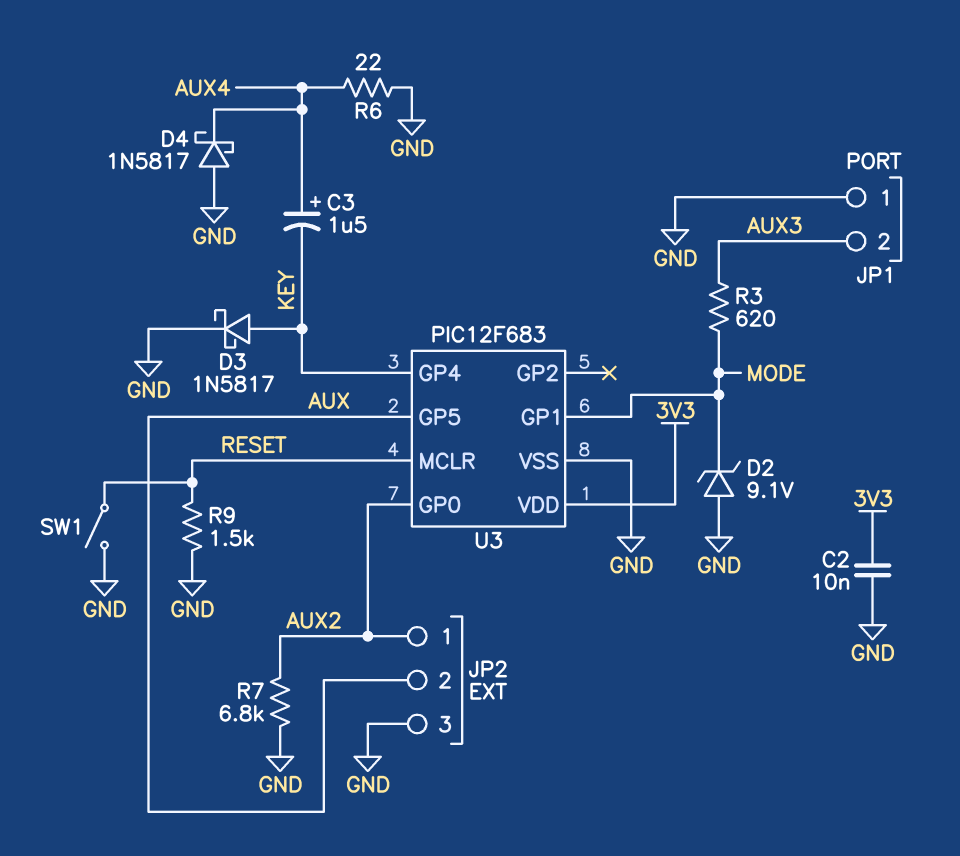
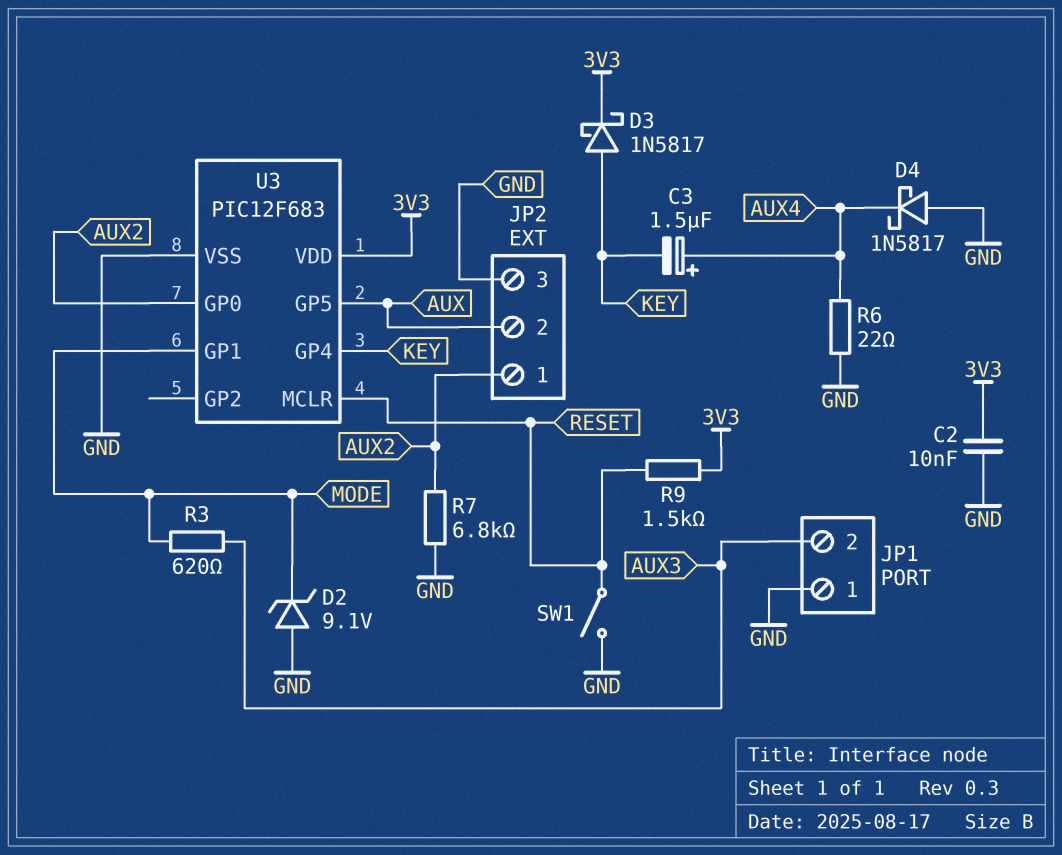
D3: schottky 1N5817 (A KEY, K GND) -> schottky 1N5817 (A KEY, K 3V3)
R9: 1.5k (GND, RESET) -> 1.5k (3V3, RESET)

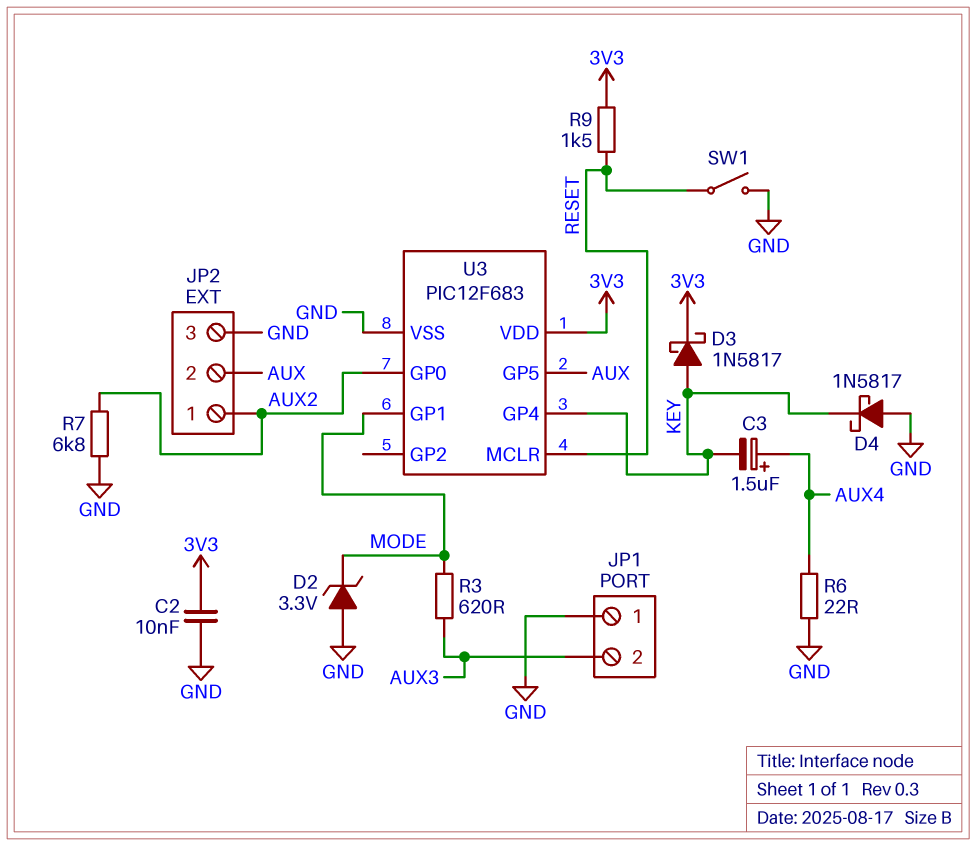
D2: zener 9.1V (A GND, K MODE) -> zener 3.3V (A GND, K MODE)
D4: schottky 1N5817 (A GND, K AUX4) -> schottky 1N5817 (A GND, K KEY)

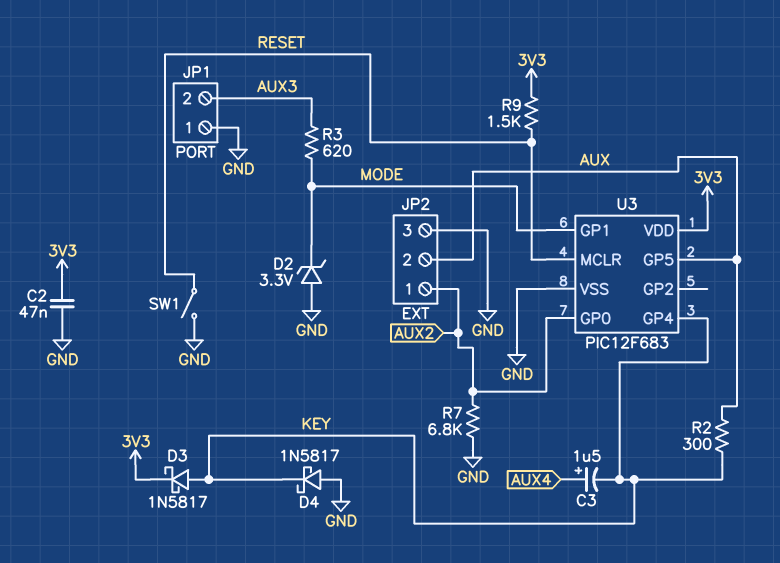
C2: 10nF (3V3, GND) -> 47nF (3V3, GND)
R2: none -> 300 (AUX, KEY)
R6: 22 (AUX4, GND) -> none

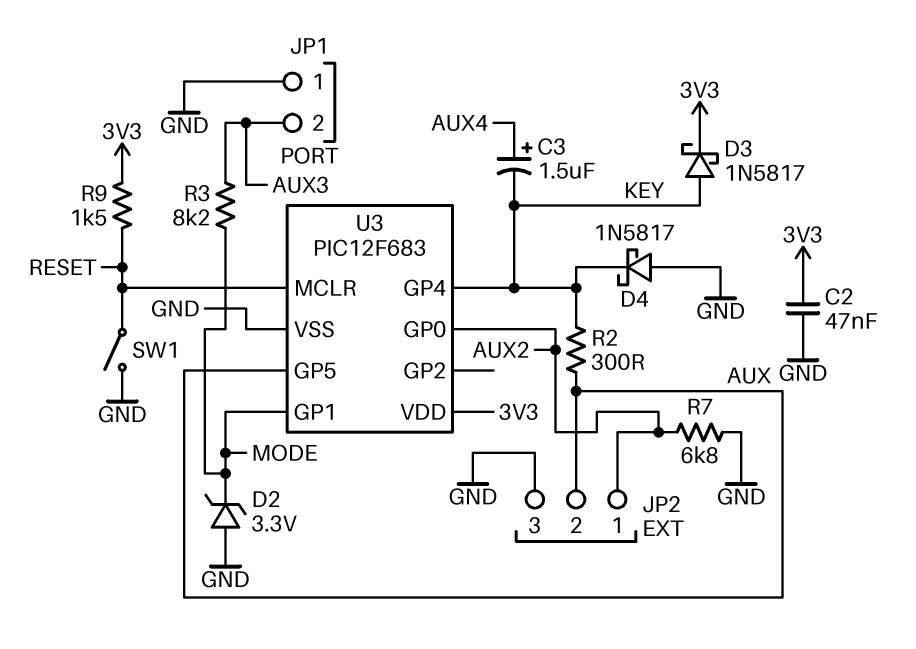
R3: 620 (AUX3, MODE) -> 8.2k (AUX3, MODE)

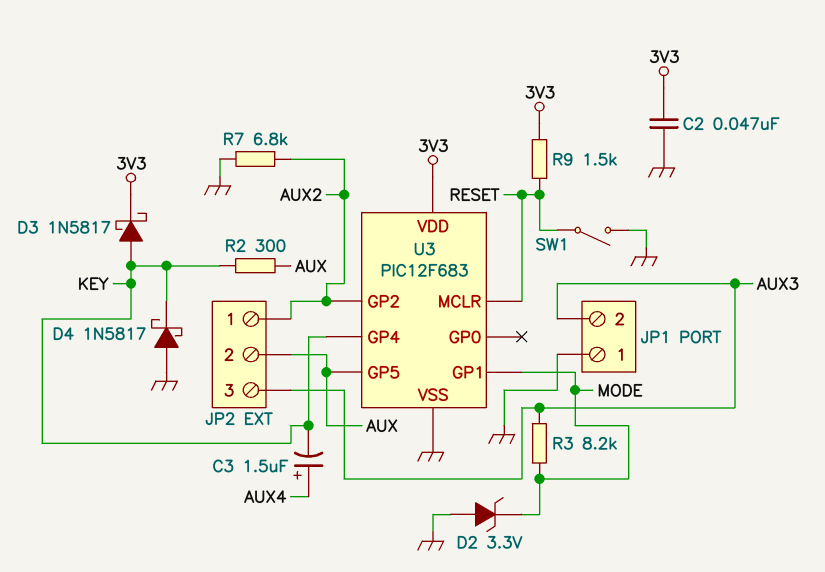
JP2 pin 3: GND -> AUX3
U3 pin GP0: AUX2 -> none
U3 pin GP2: none -> AUX2

